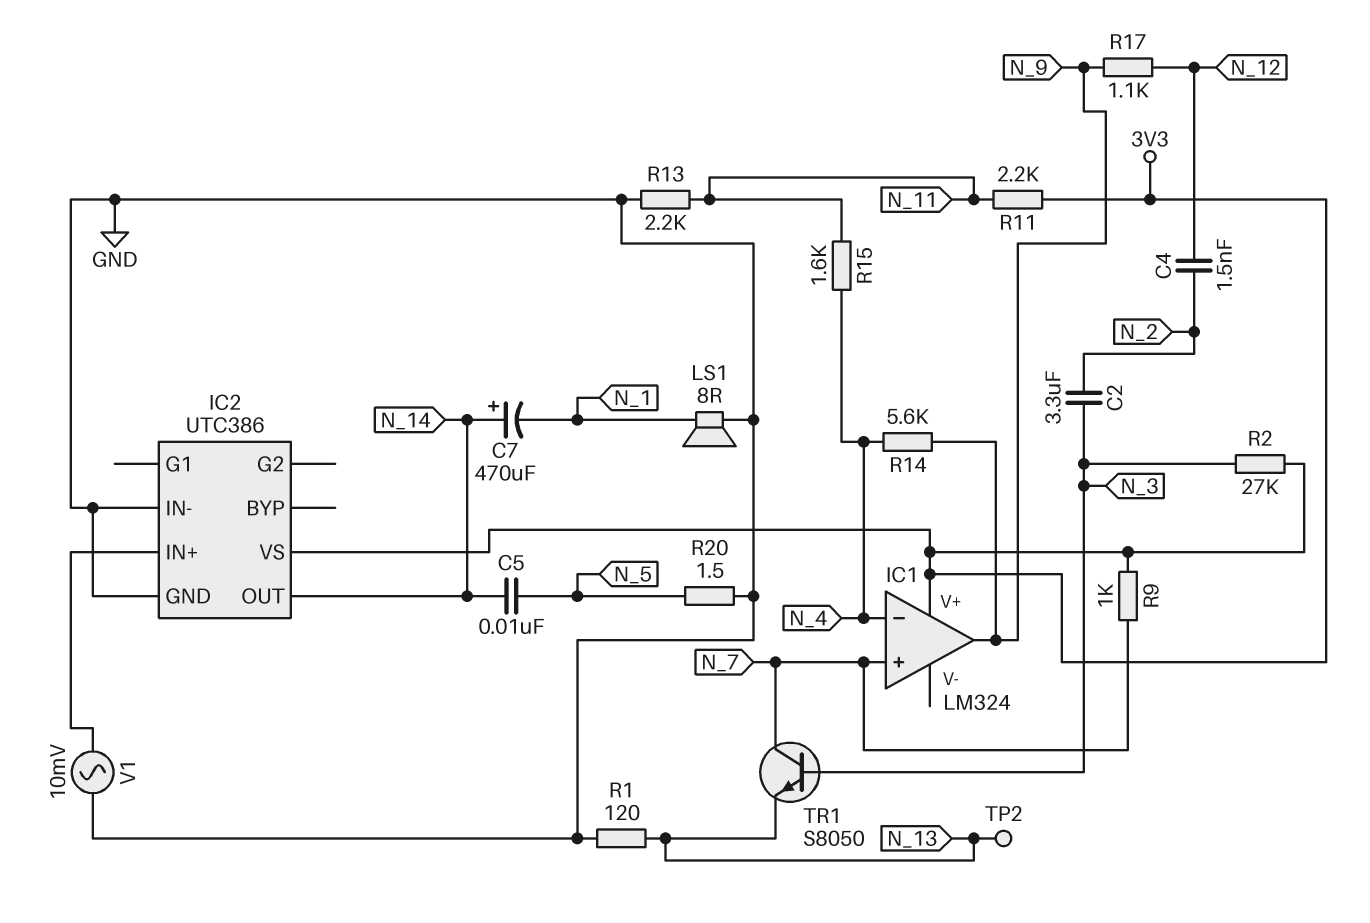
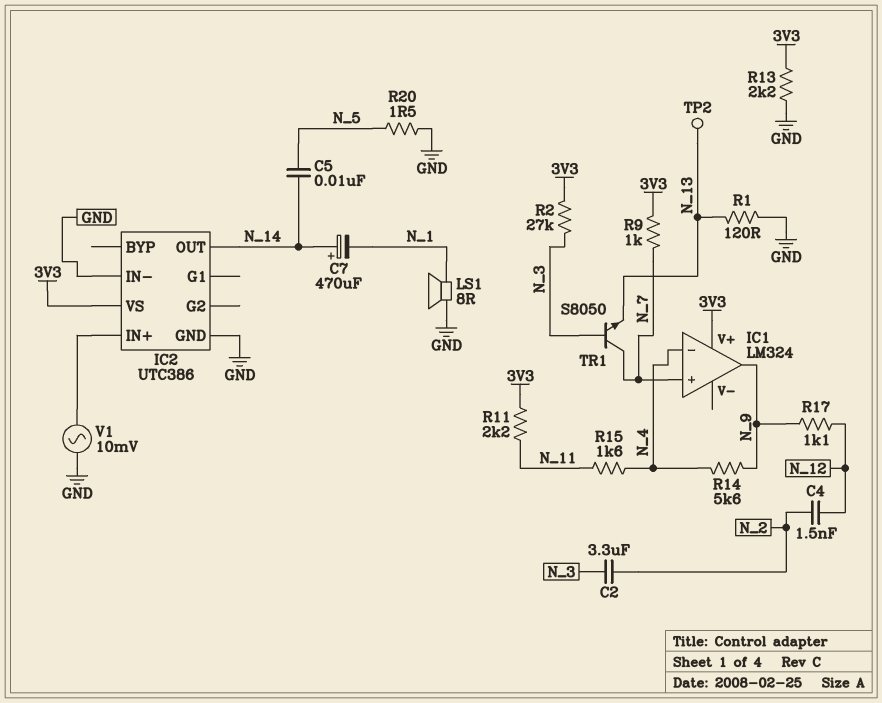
R13: 2.2k (GND, N_11) -> 2.2k (3V3, GND)

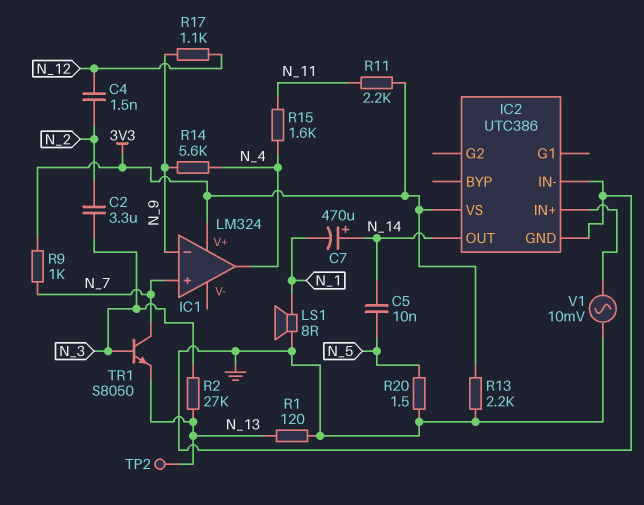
IC1 pin in-: N_4 -> N_9
IC1 pin out: N_9 -> N_4
R2: 27k (3V3, N_3) -> 27k (N_3, N_13)

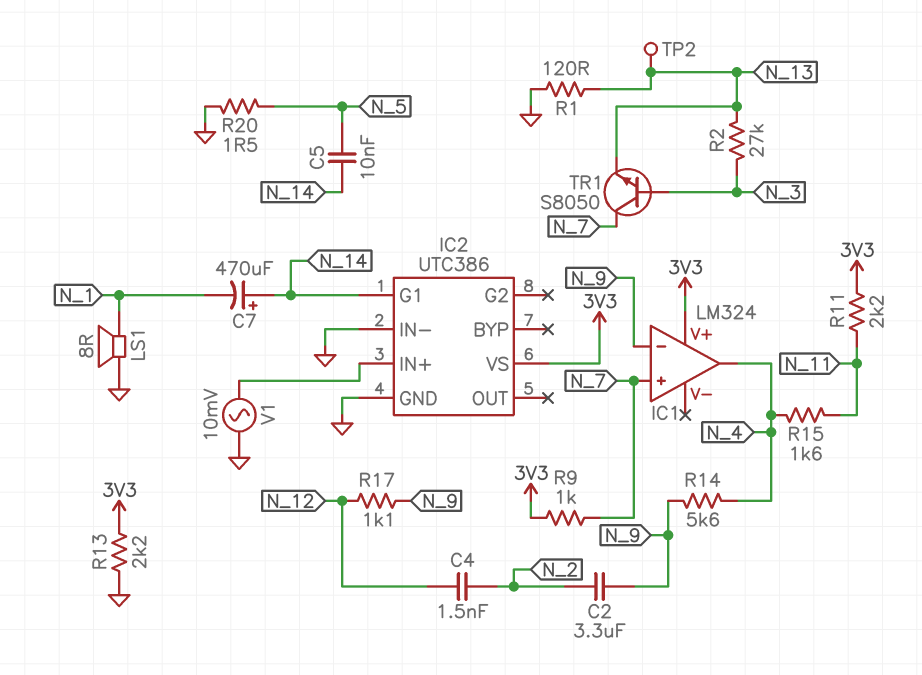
C2: 3.3uF (N_2, N_3) -> 3.3uF (N_2, N_9)
IC2 pin G1: none -> N_14
IC2 pin OUT: N_14 -> none

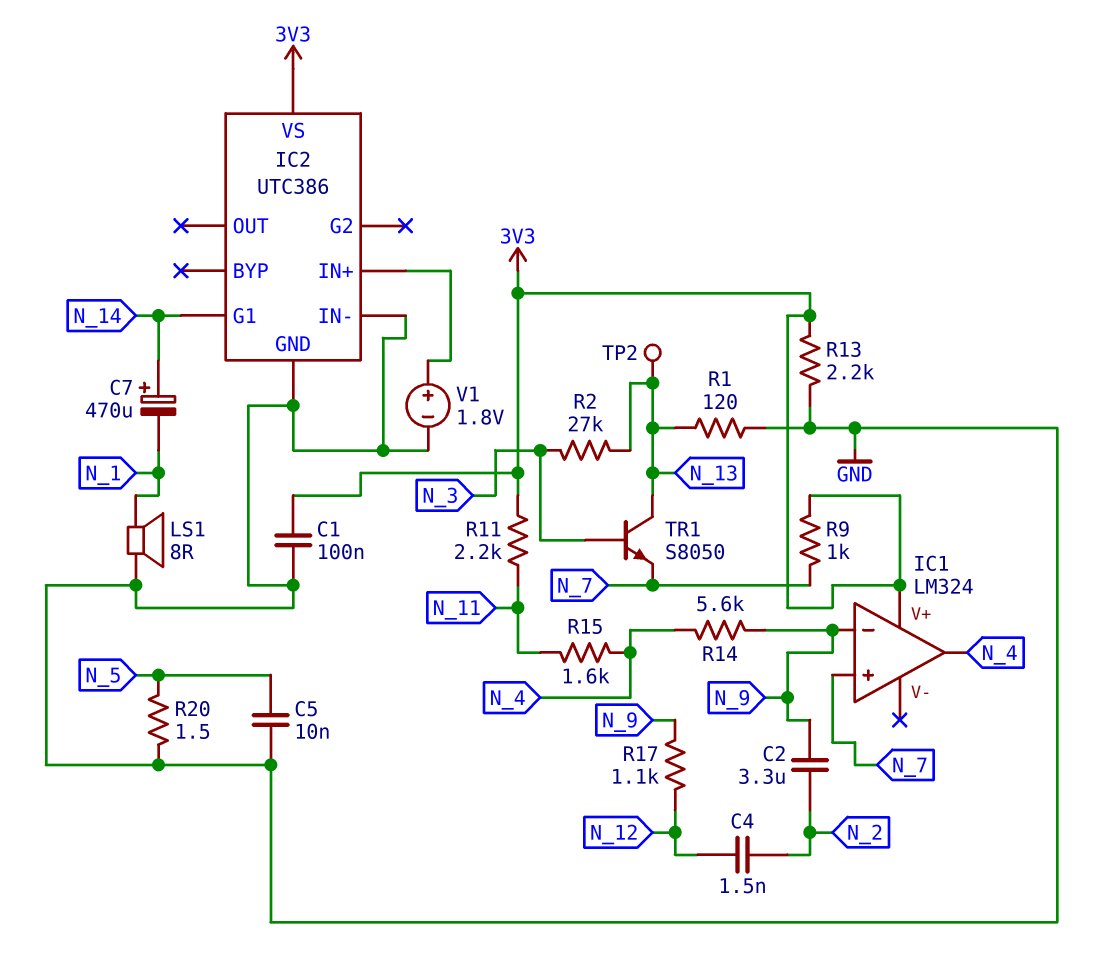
C1: none -> 100nF (3V3, GND)
C5: 10nF (N_5, N_14) -> 10nF (GND, N_5)
TR1: NPN S8050 (B N_3, C N_7, E N_13) -> NPN S8050 (B N_3, C N_13, E N_7)
V1: AC 10mV (GND, IC2/IN+) -> 1.8V (plus IC2/IN+, minus GND)

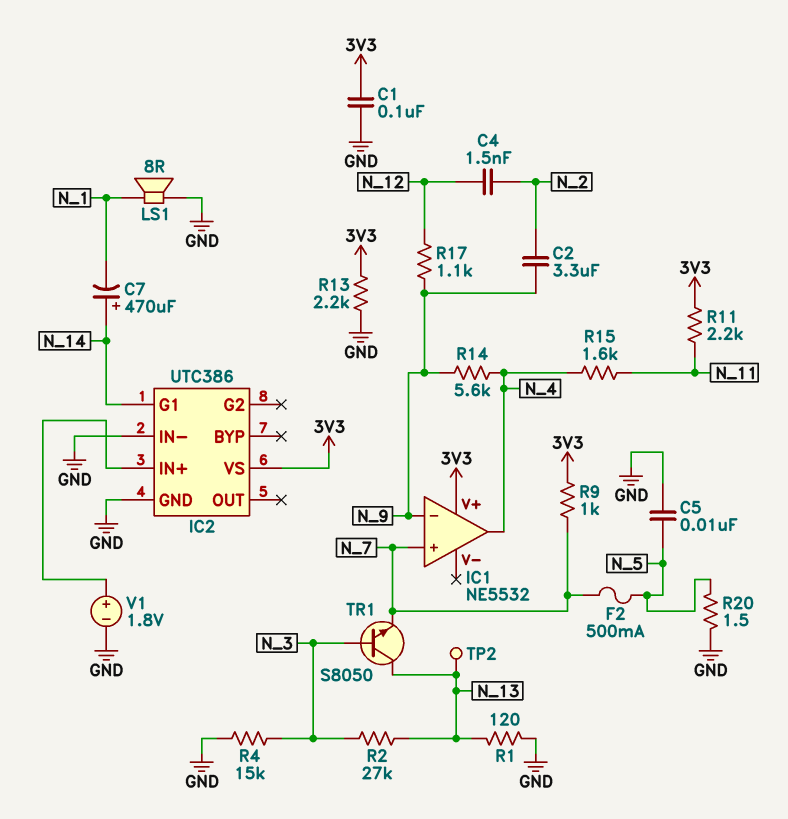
F2: none -> 500mA (N_5, N_7)
IC1: LM324 -> NE5532
R4: none -> 15k (GND, N_3)

